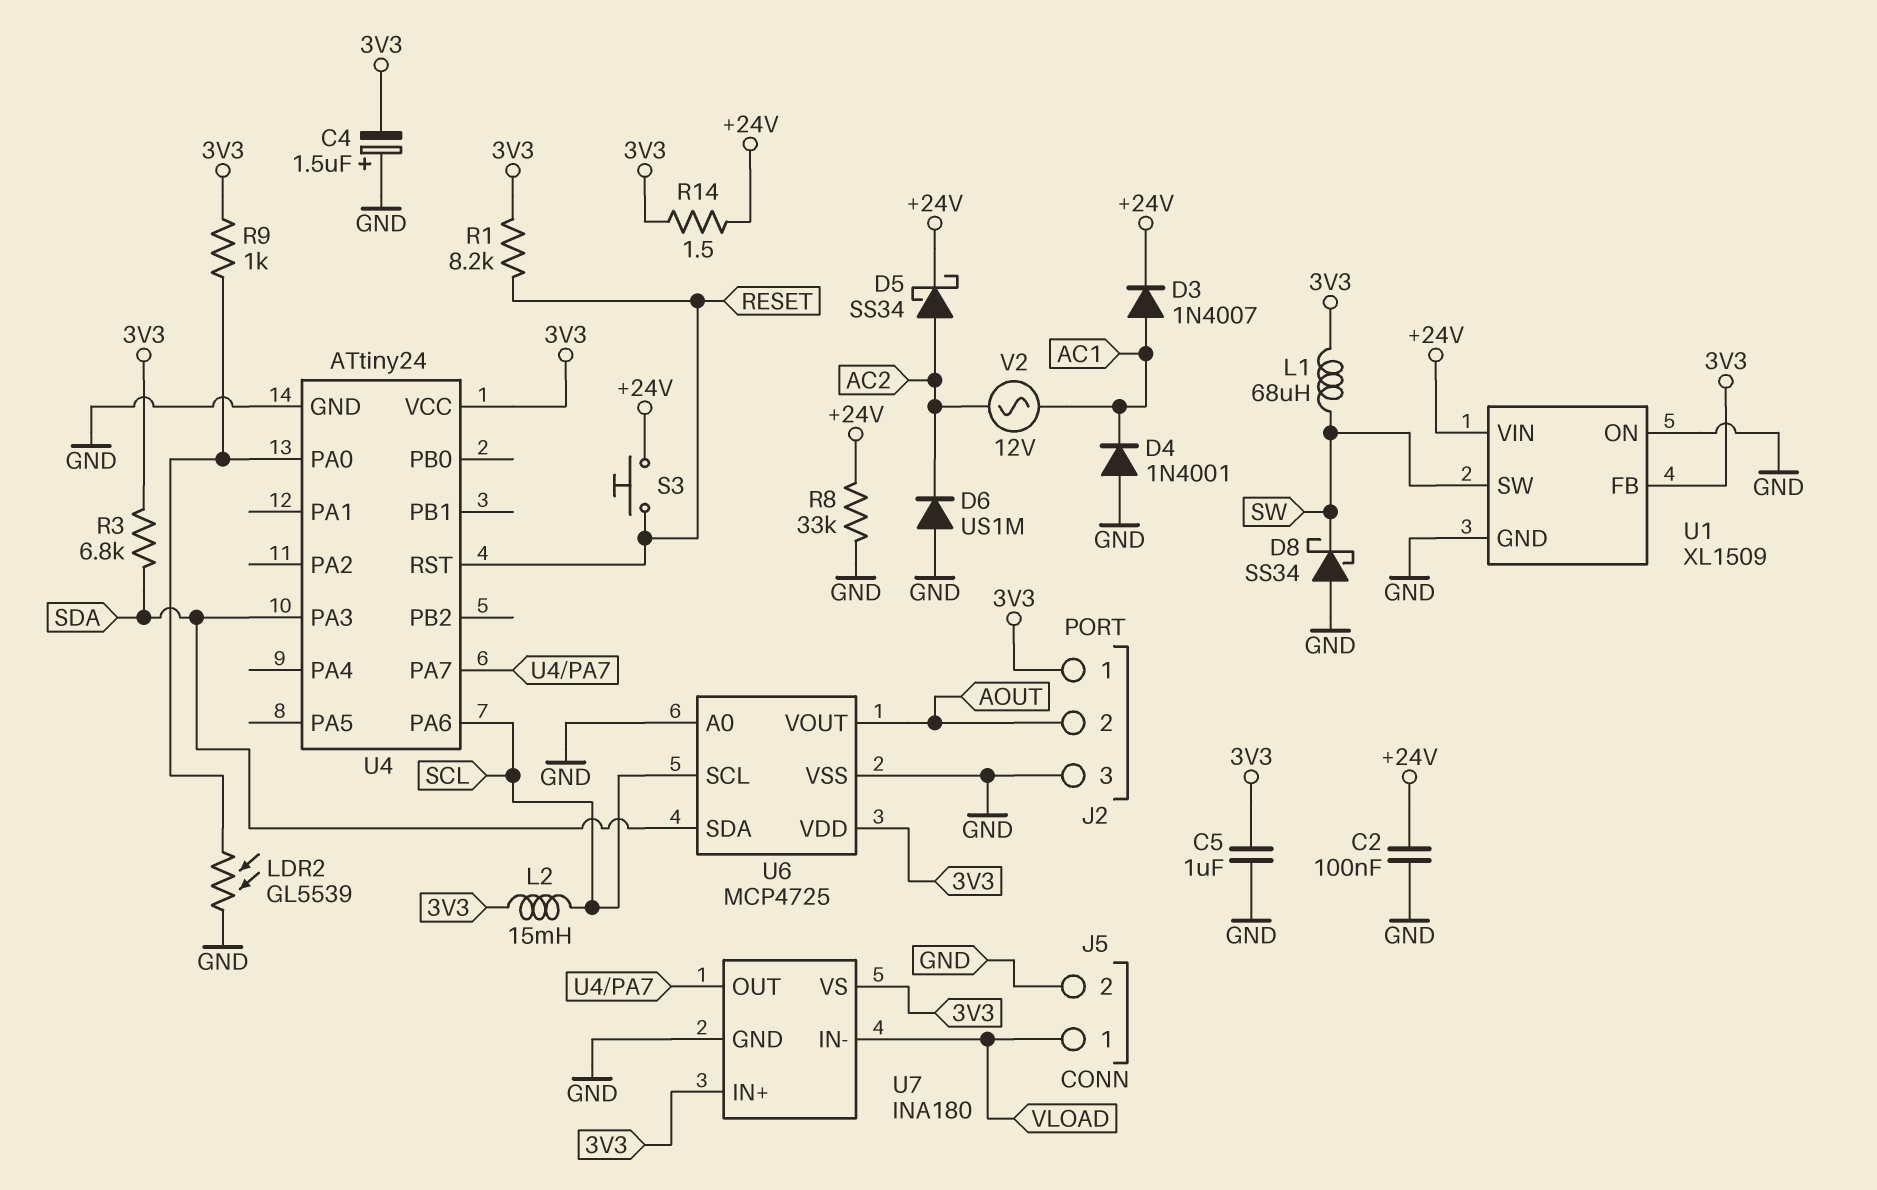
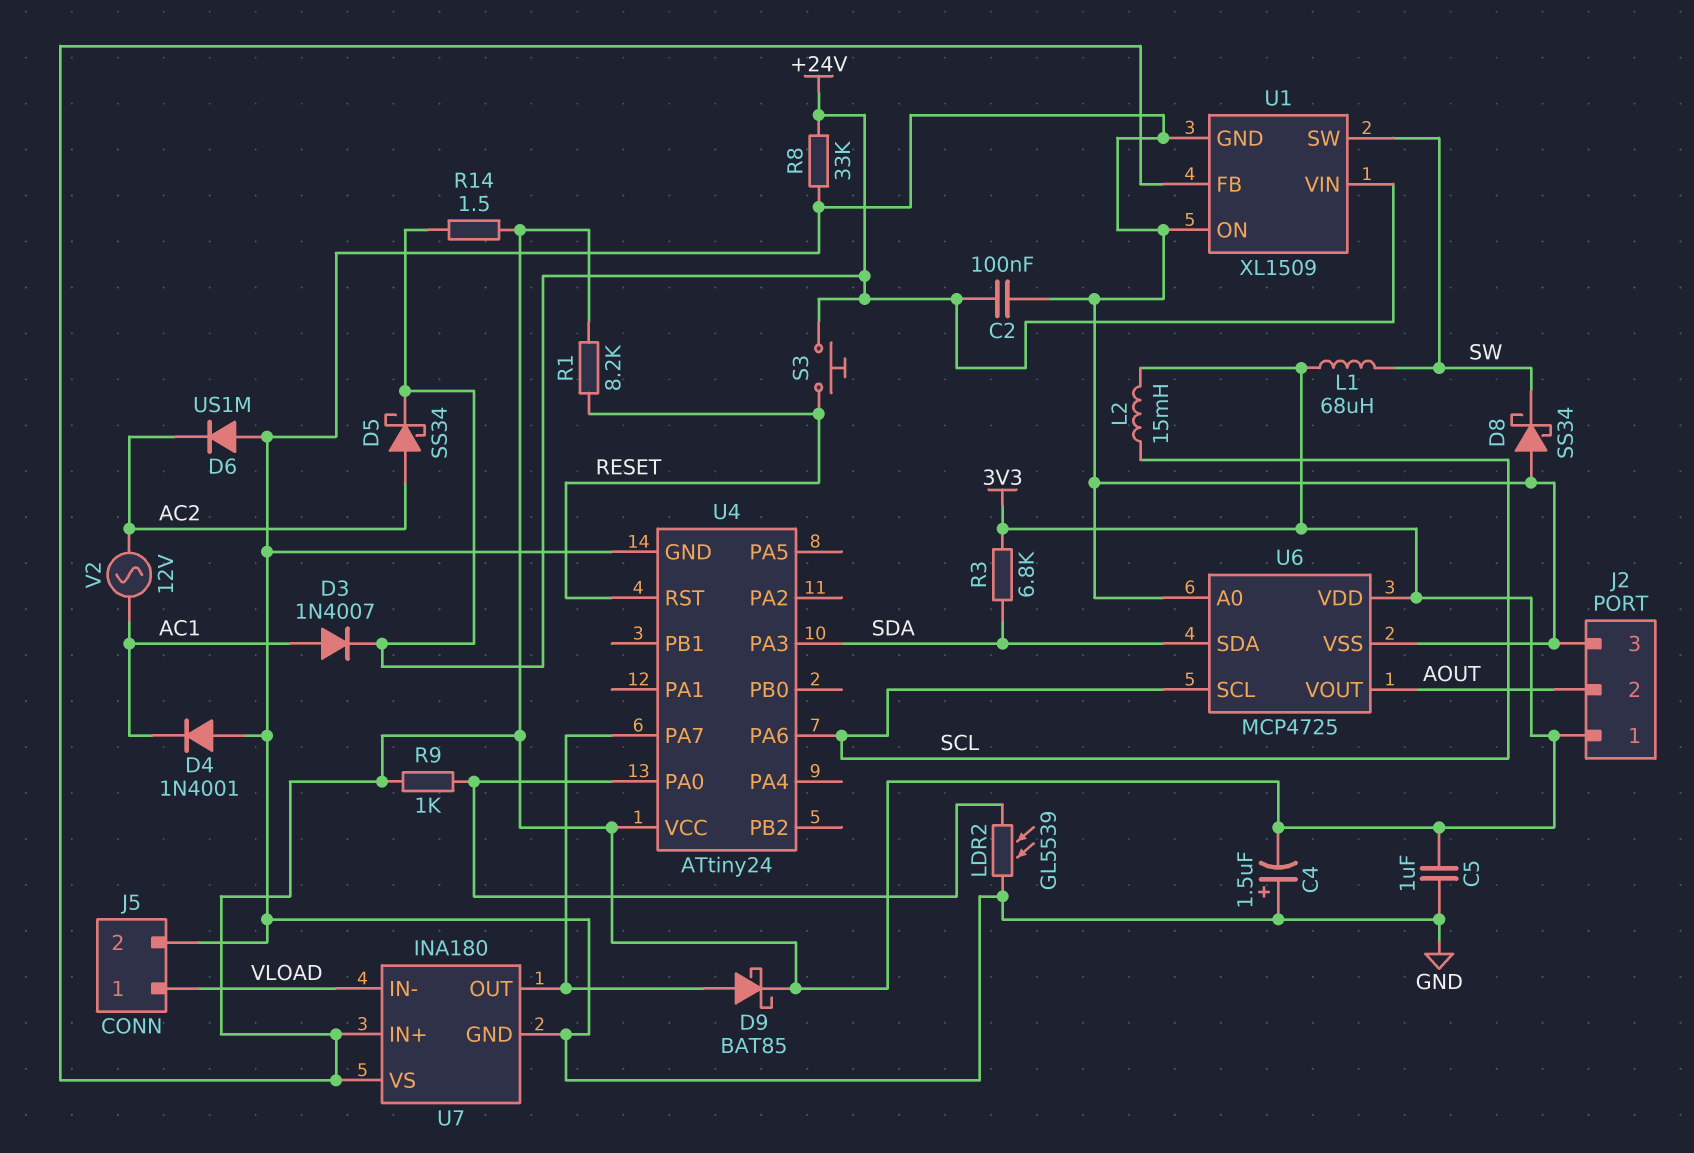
D9: none -> schottky BAT85 (A U4/PA7, K 3V3)

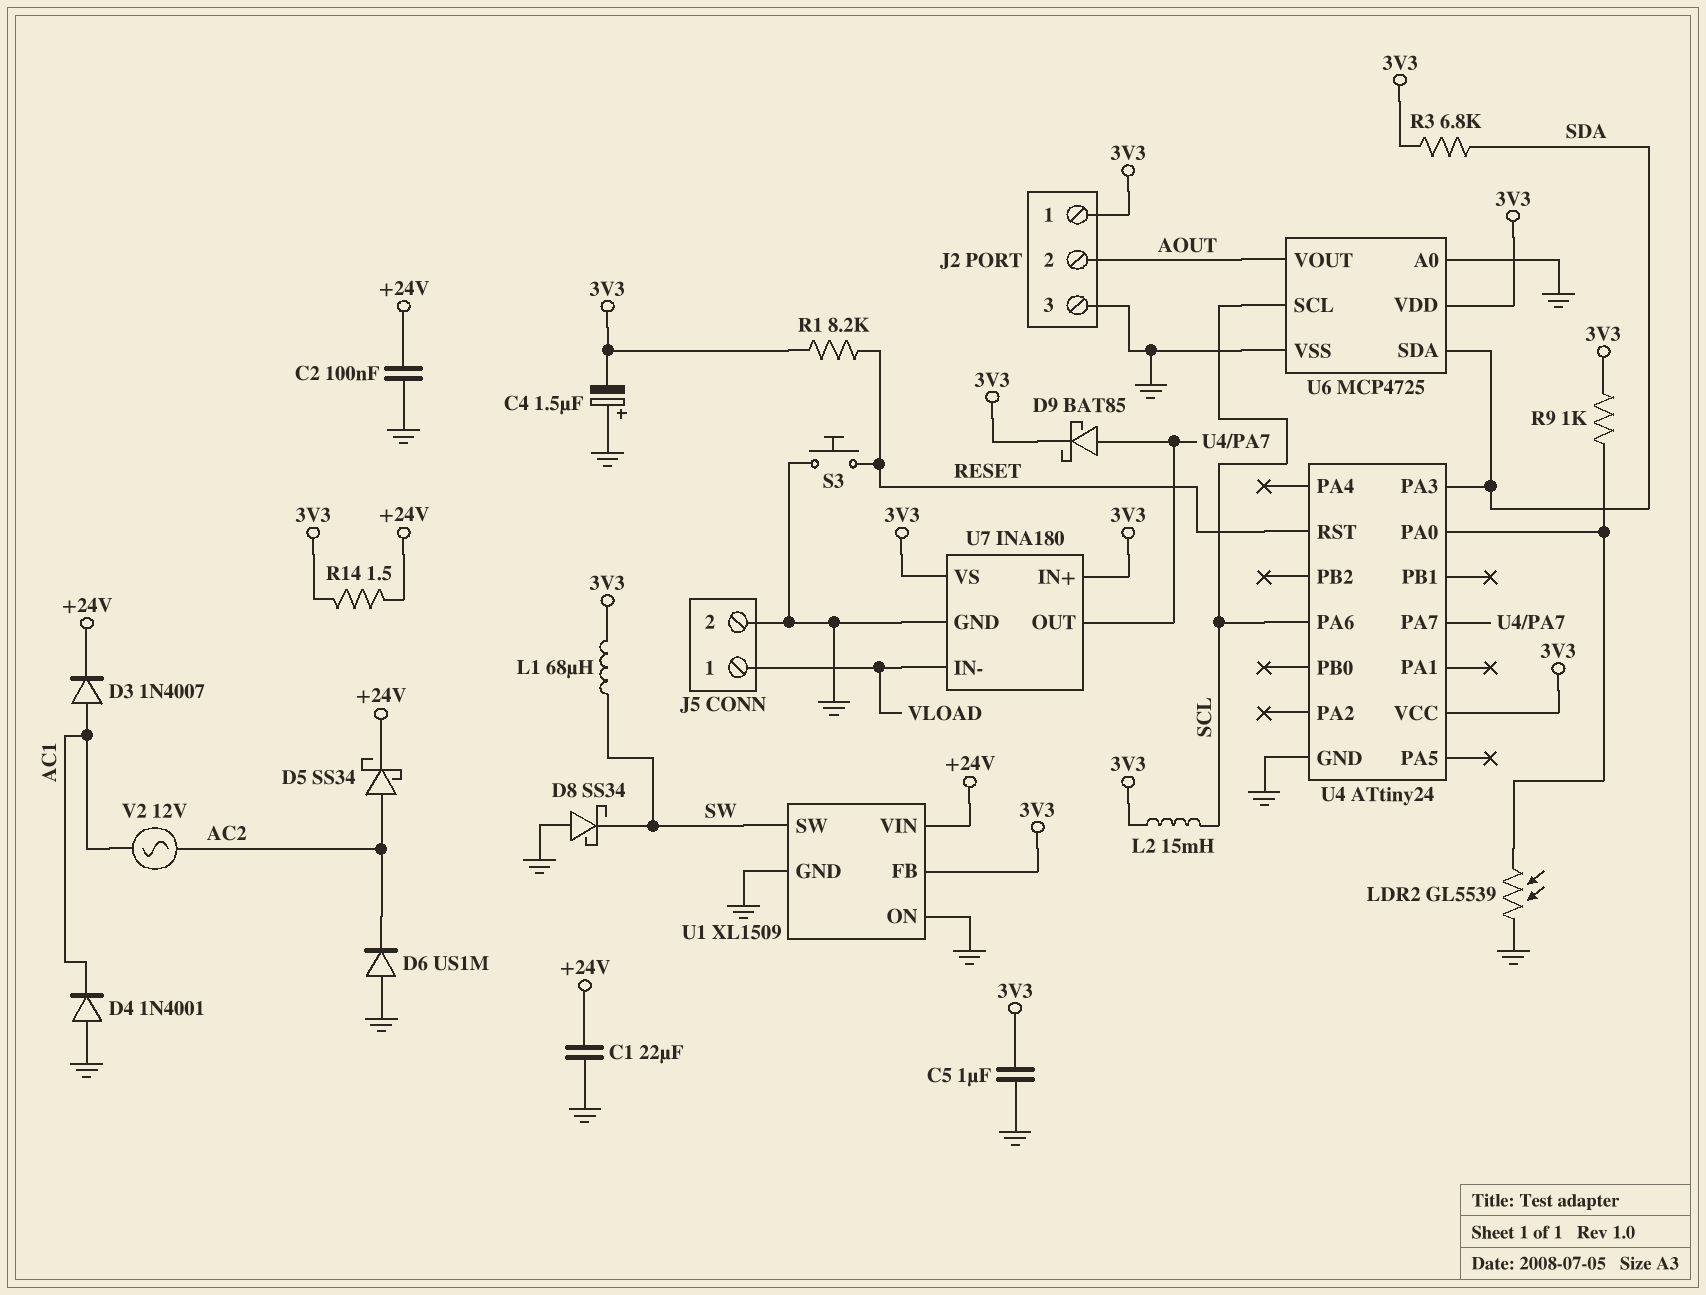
C1: none -> 22uF (+24V, GND)
R8: 33k (+24V, GND) -> none
S3: button (+24V, RESET) -> button (GND, RESET)

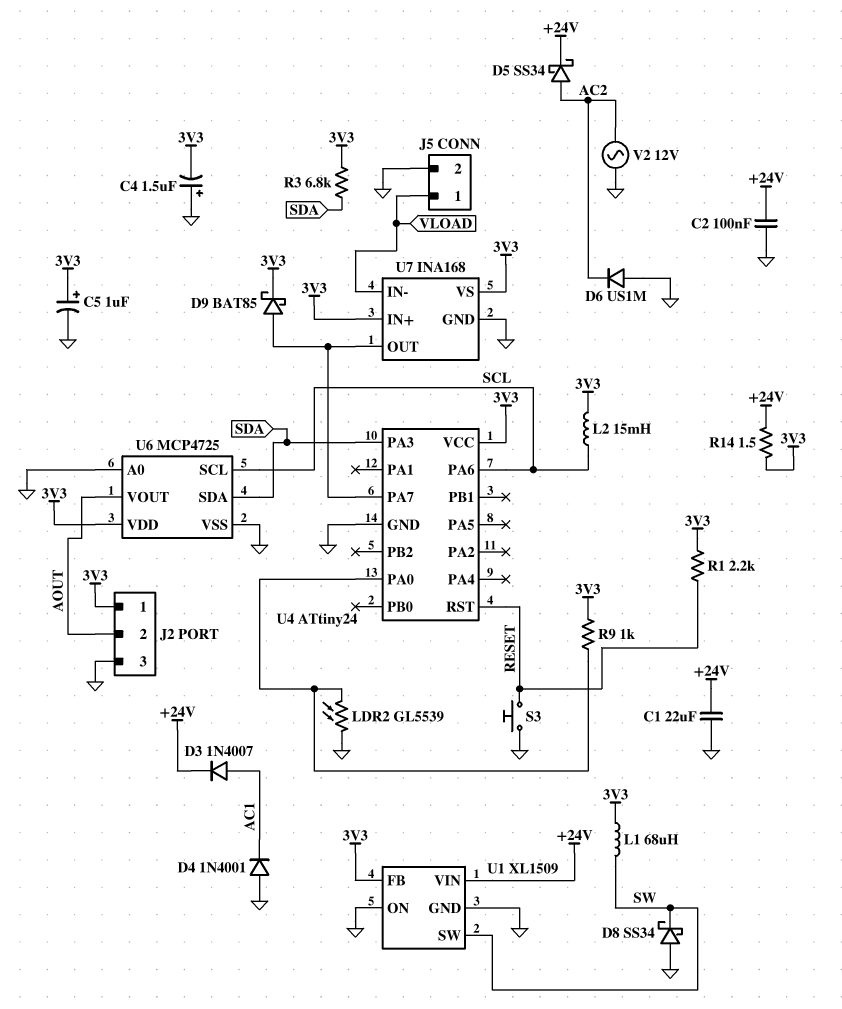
C5: 1uF (3V3, GND) -> 1uF (plus 3V3, minus GND)
R1: 8.2k (3V3, RESET) -> 2.2k (3V3, RESET)
U7: INA180 -> INA168
V2: AC 12V (AC1, AC2) -> AC 12V (AC2, GND)

